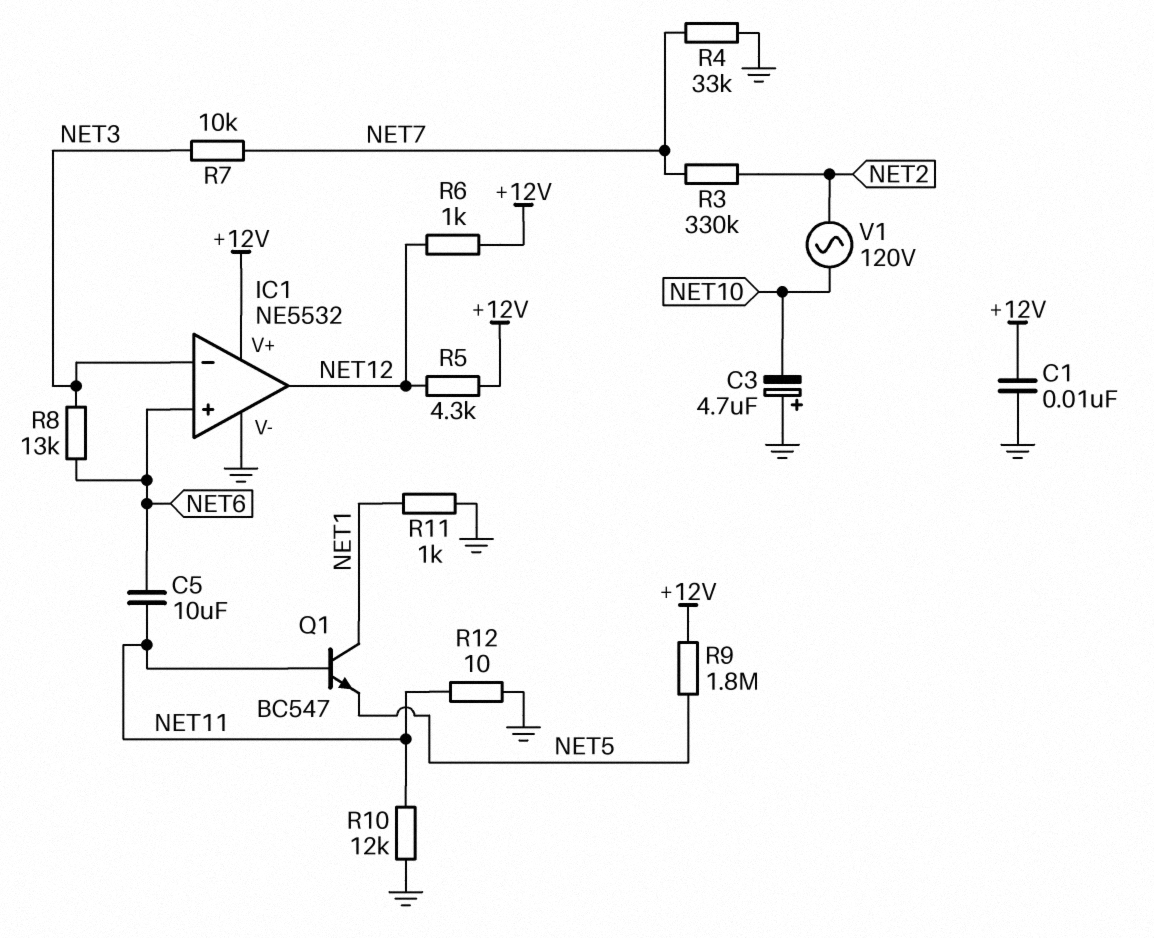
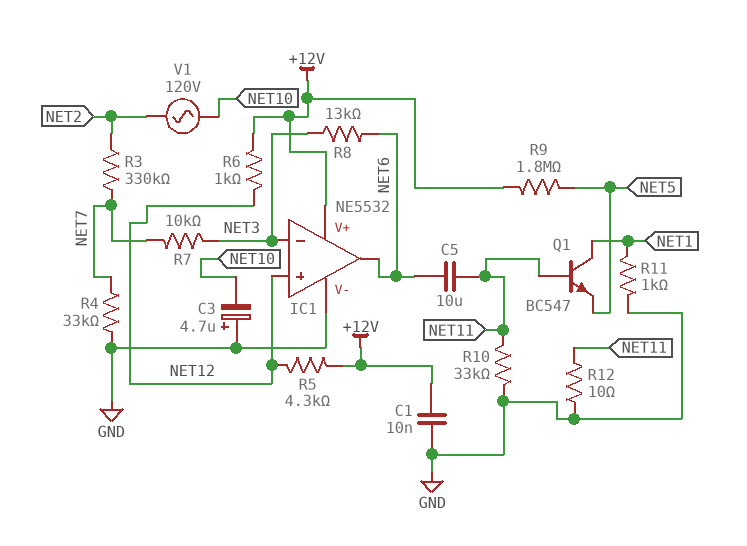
IC1 pin in+: NET6 -> NET12
IC1 pin out: NET12 -> NET6
R10: 12k (GND, NET11) -> 33k (GND, NET11)

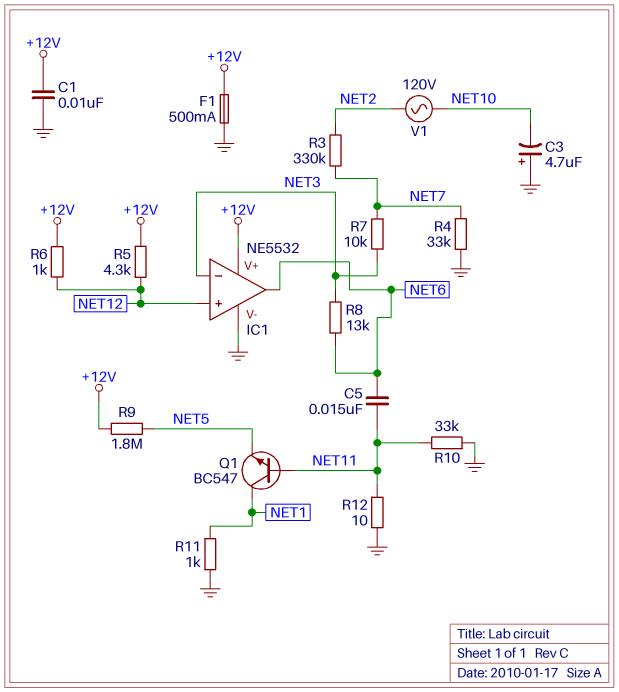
C5: 10uF (NET6, NET11) -> 15nF (NET6, NET11)
F1: none -> 500mA (+12V, GND)

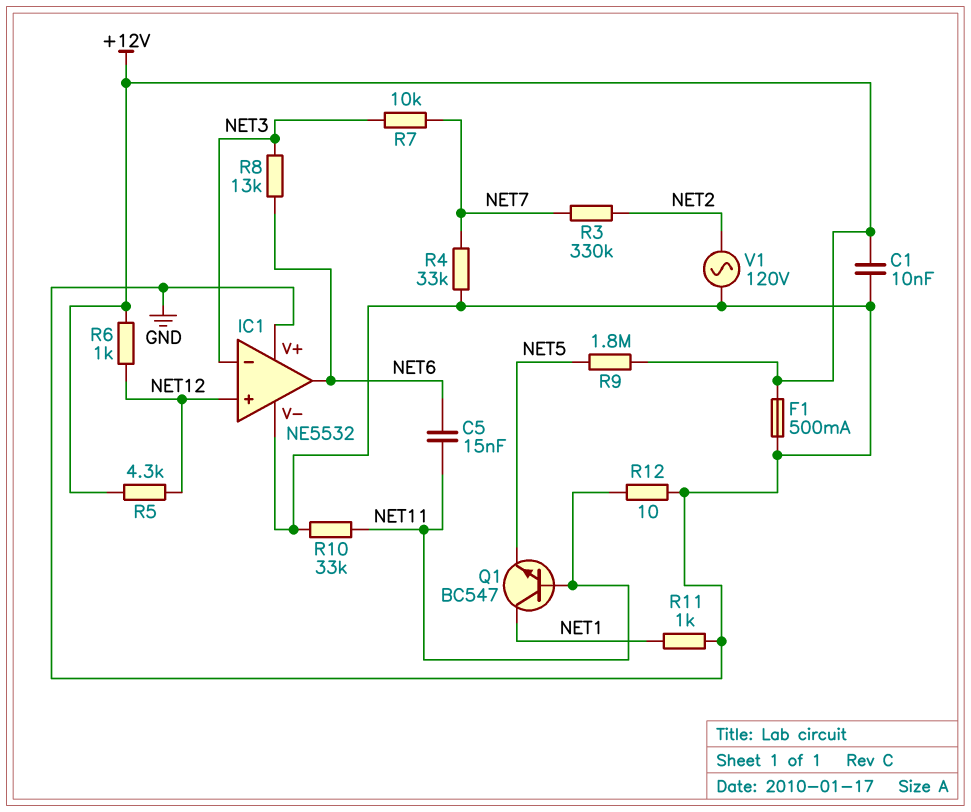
C3: 4.7uF (plus GND, minus NET10) -> none
IC1 pin V+: +12V -> GND
V1: AC 120V (NET2, NET10) -> AC 120V (GND, NET2)

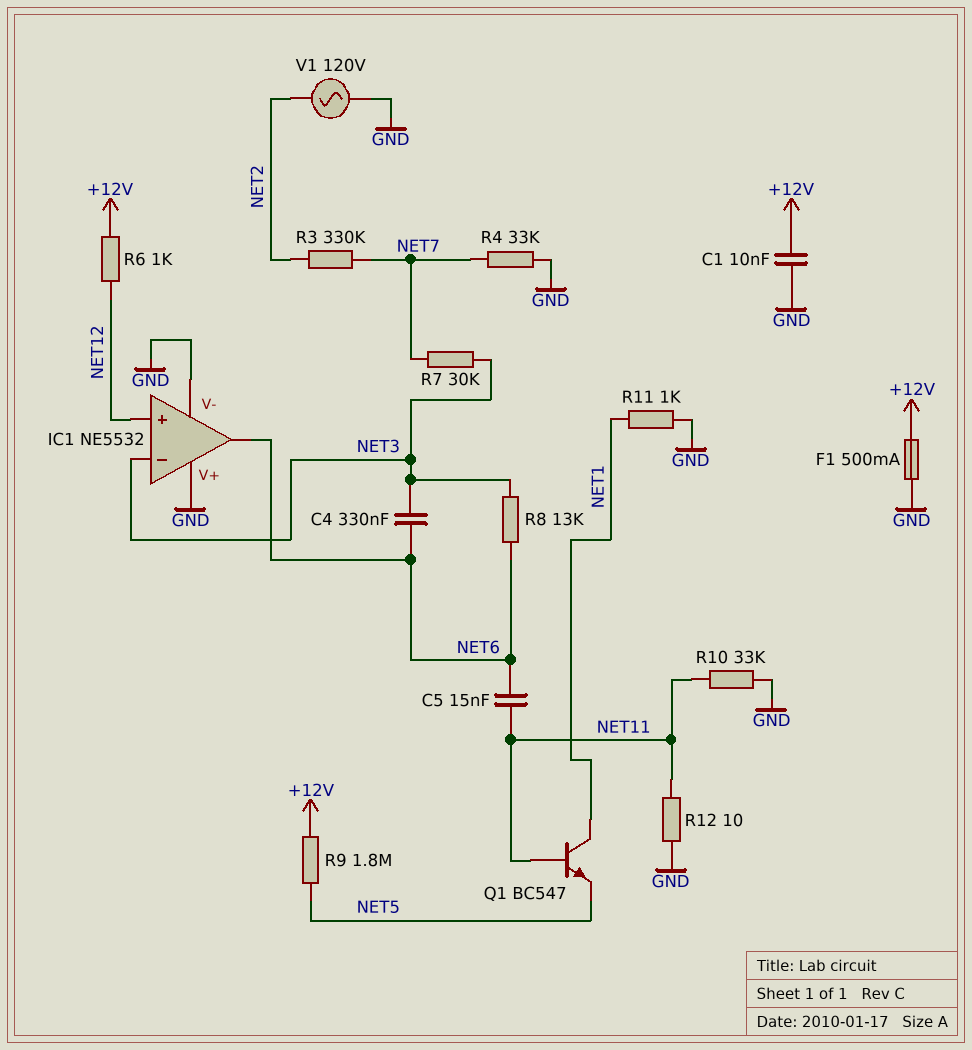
C4: none -> 330nF (NET3, NET6)
R5: 4.3k (+12V, NET12) -> none
R7: 10k (NET3, NET7) -> 30k (NET3, NET7)

